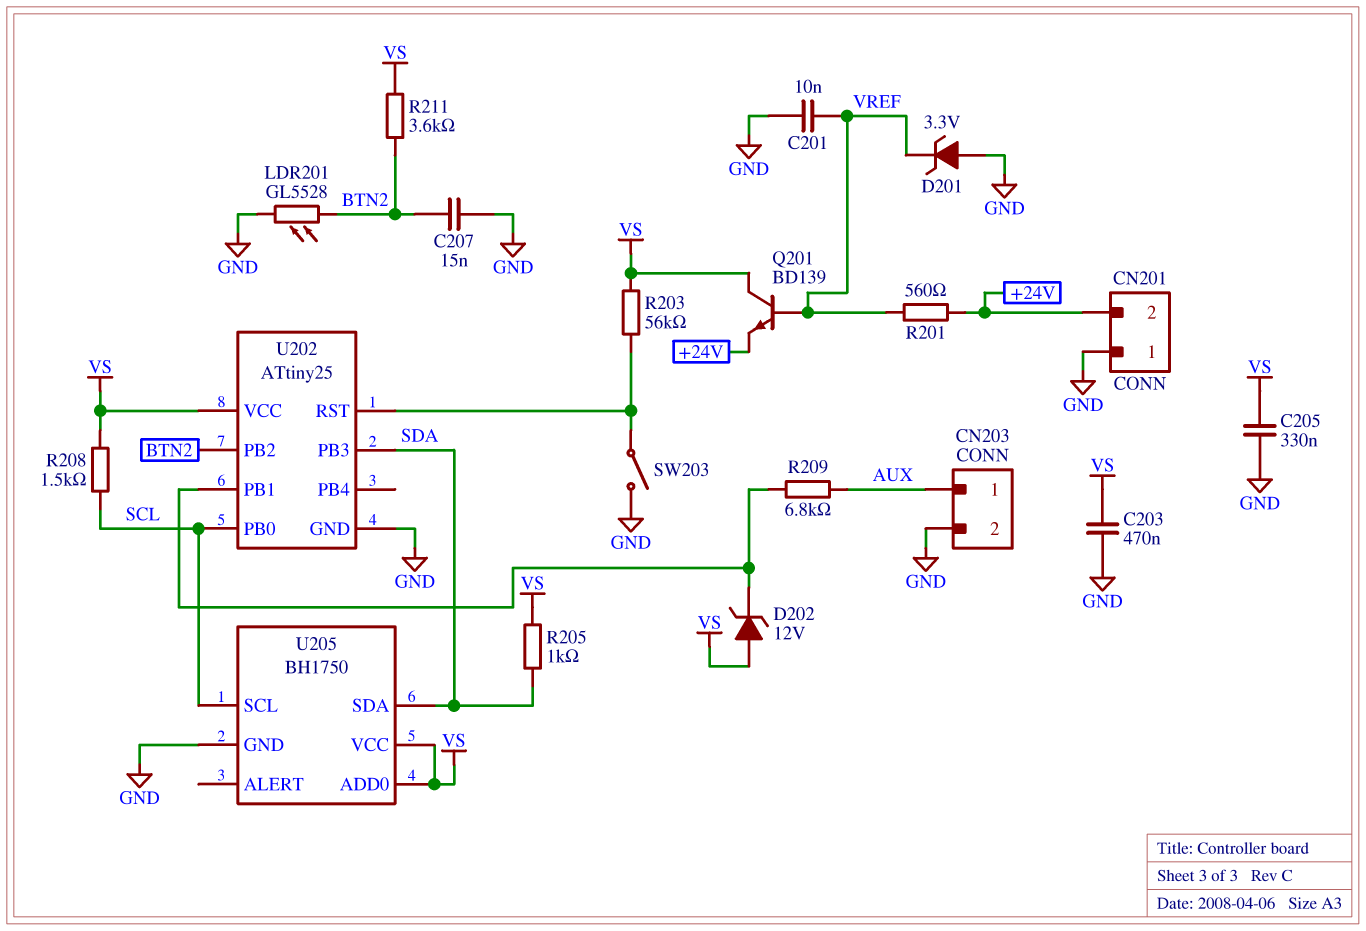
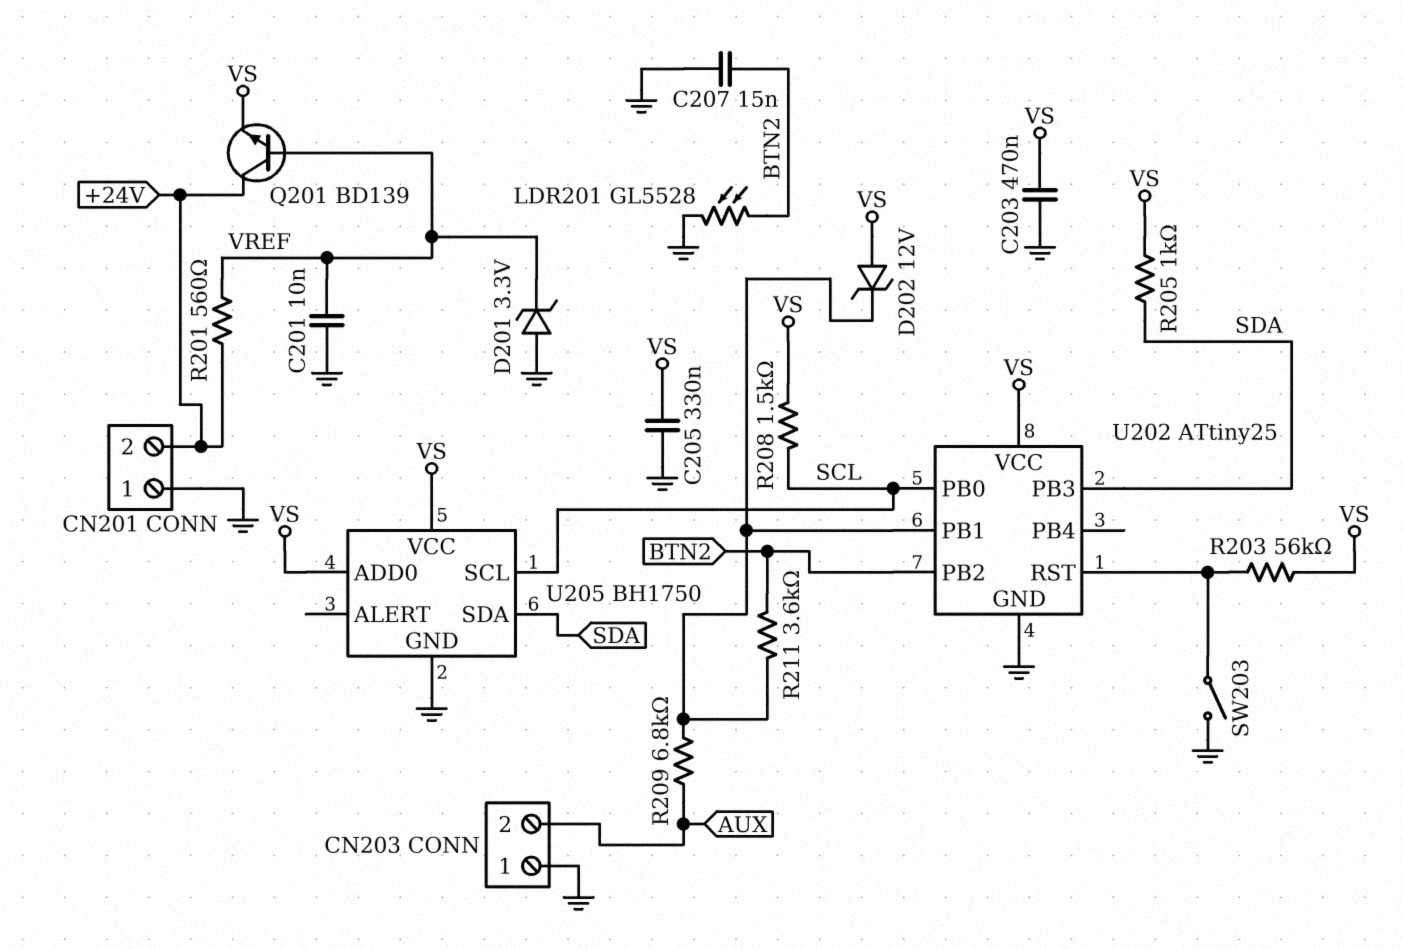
CN203 pin 1: AUX -> GND
CN203 pin 2: GND -> AUX
Q201: NPN BD139 (B VREF, C VS, E +24V) -> NPN BD139 (B VREF, C +24V, E VS)
R211: 3.6k (BTN2, VS) -> 3.6k (BTN2, U202/PB1)

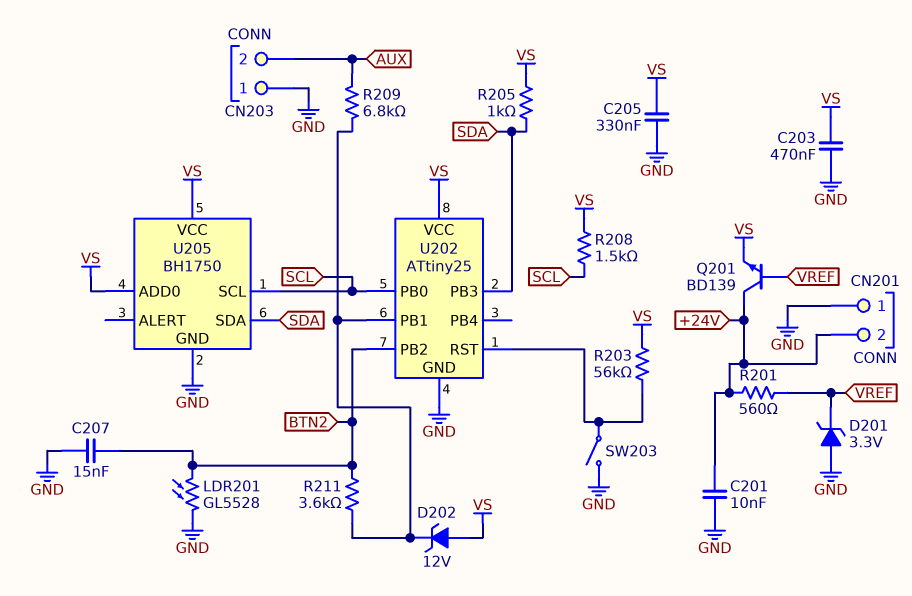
C201: 10nF (GND, VREF) -> 10nF (+24V, GND)

